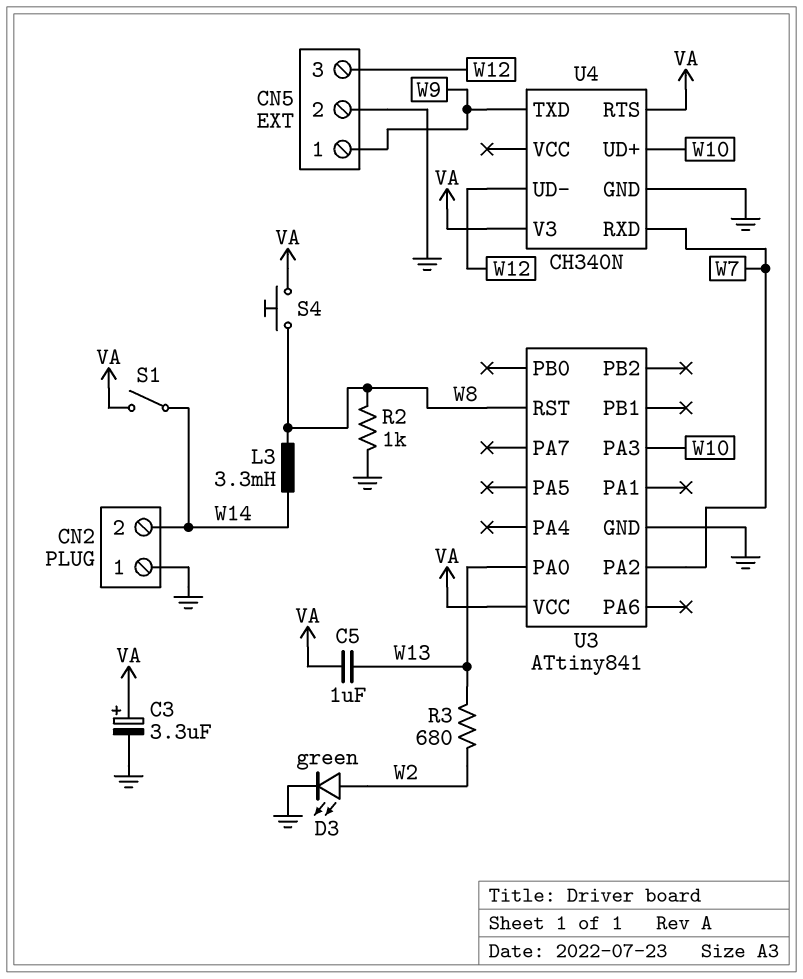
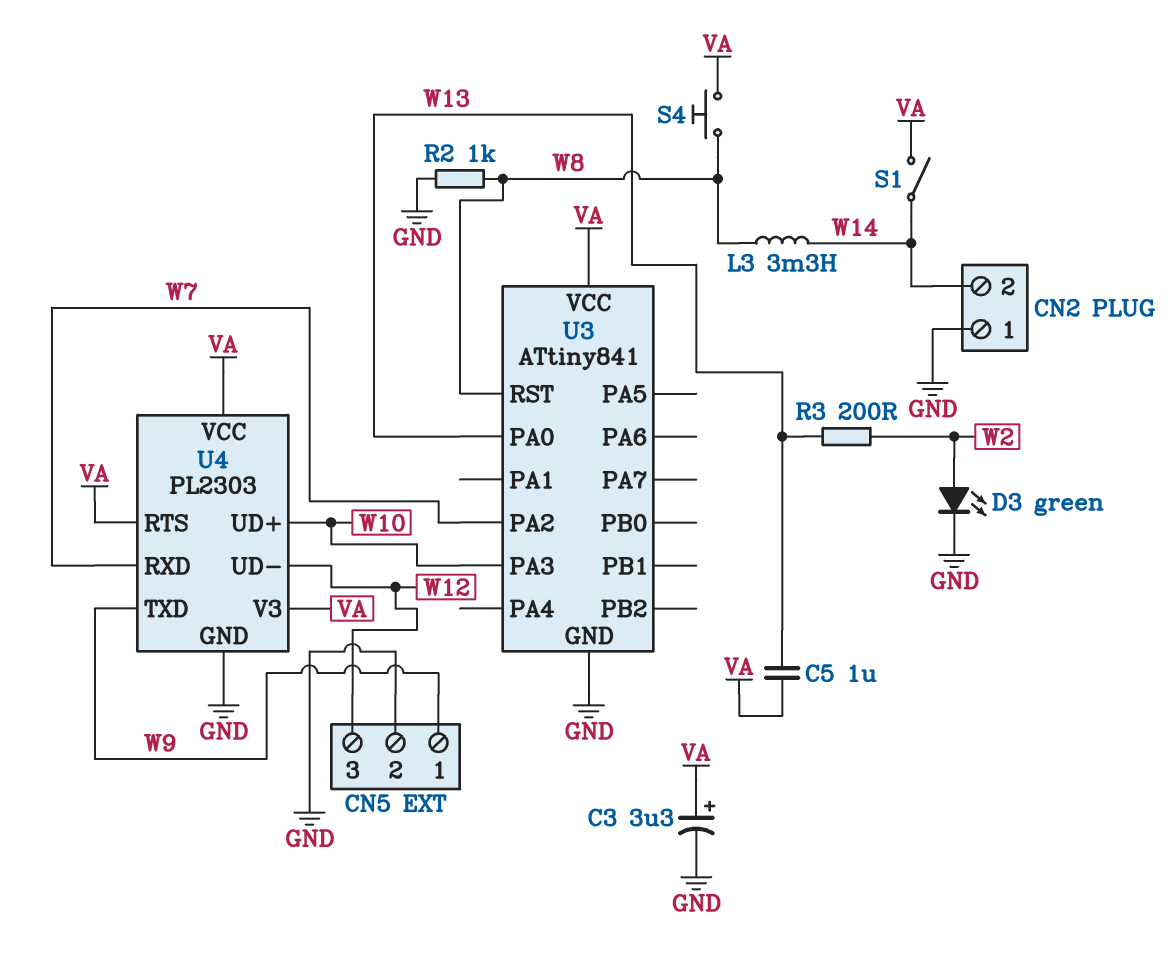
R3: 680 (W2, W13) -> 200 (W2, W13)
U4: CH340N -> PL2303
U4 pin VCC: none -> VA

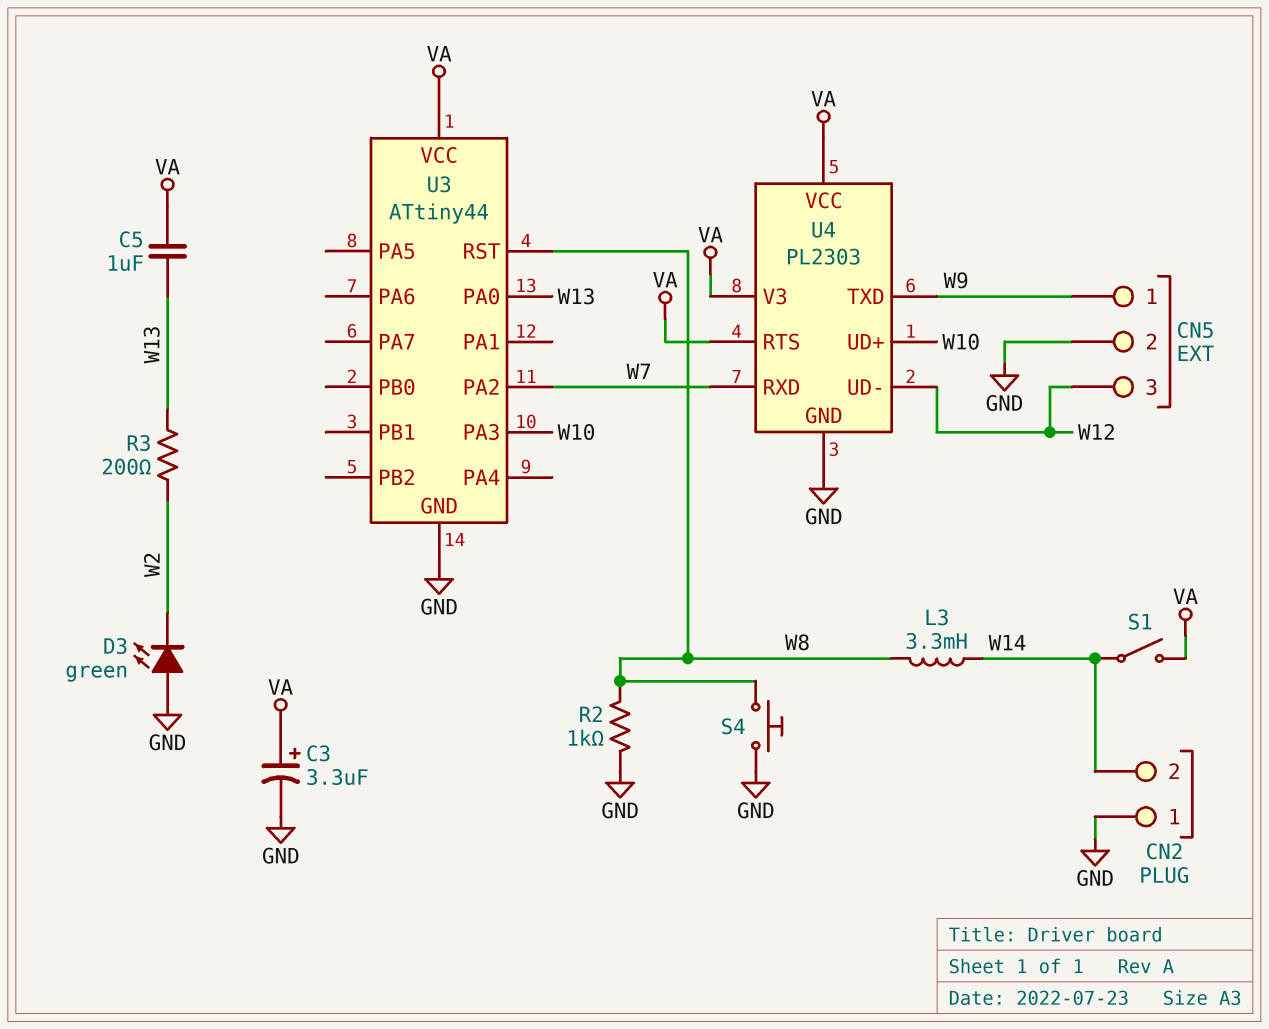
D3: LED green (A W2, K GND) -> LED green (A GND, K W2)
S4: button (VA, W8) -> button (GND, W8)
U3: ATtiny841 -> ATtiny44

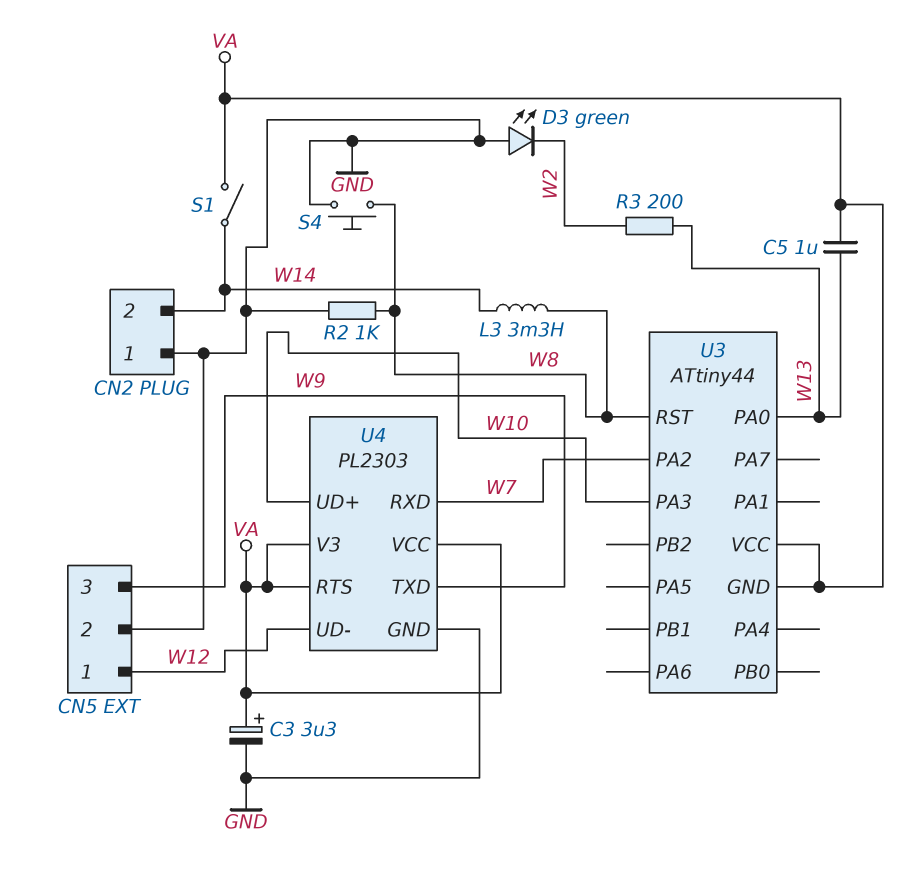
CN5 pin 1: W9 -> W12
CN5 pin 3: W12 -> W9
U3 pin GND: GND -> VA

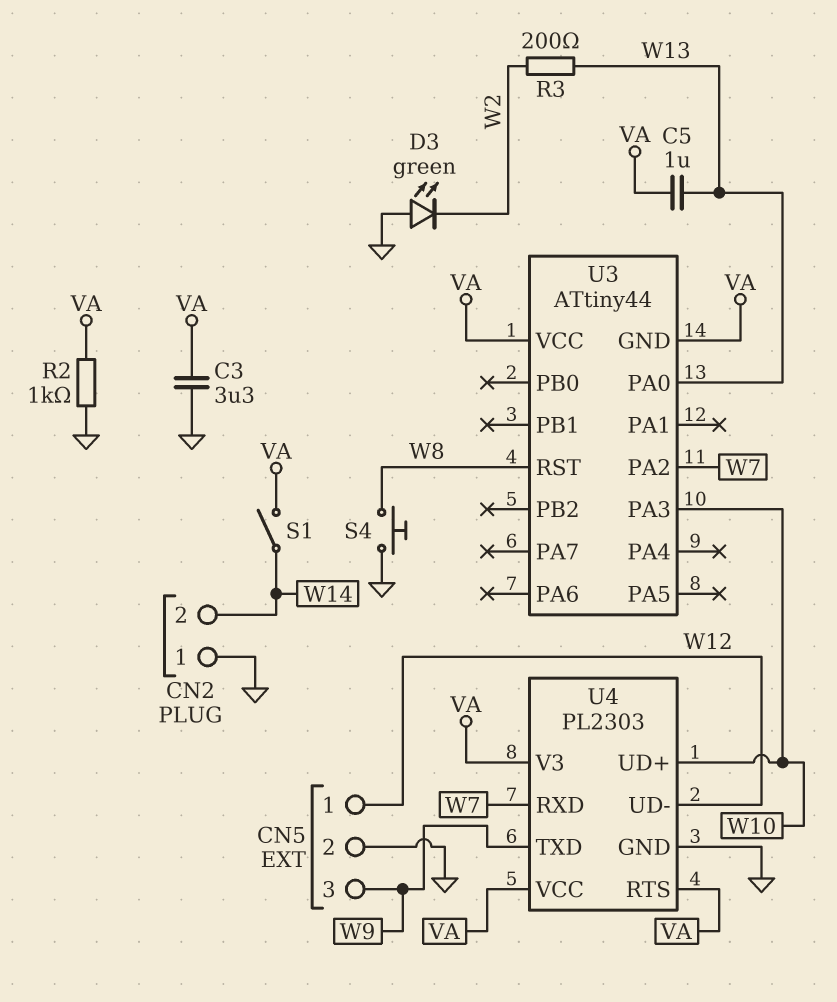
C3: 3.3uF (plus VA, minus GND) -> 3.3uF (GND, VA)
L3: 3.3mH (W8, W14) -> none
R2: 1k (GND, W8) -> 1k (GND, VA)

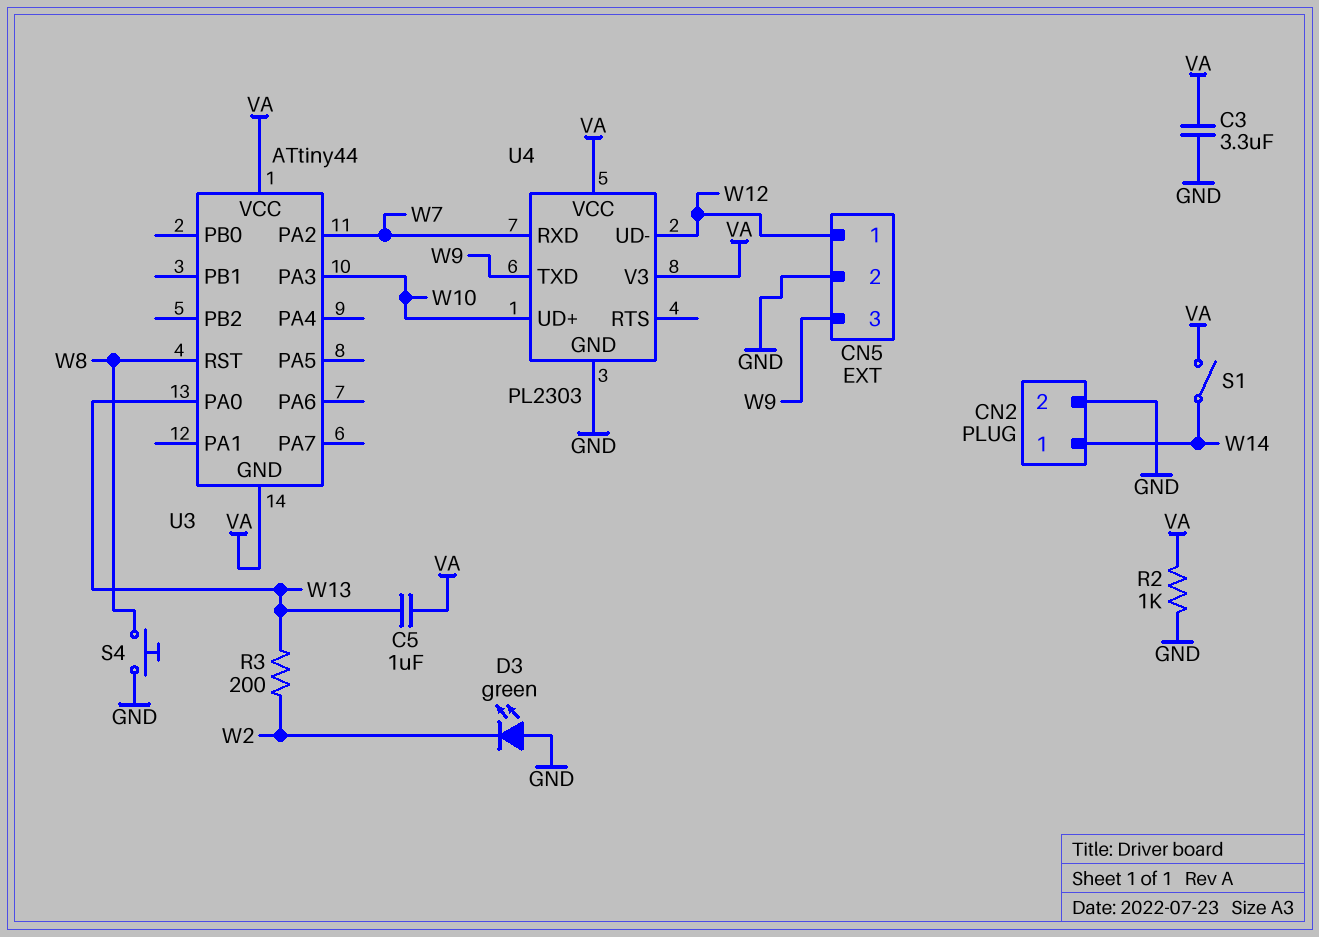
CN2 pin 1: GND -> W14
CN2 pin 2: W14 -> GND
U4 pin RTS: VA -> none

